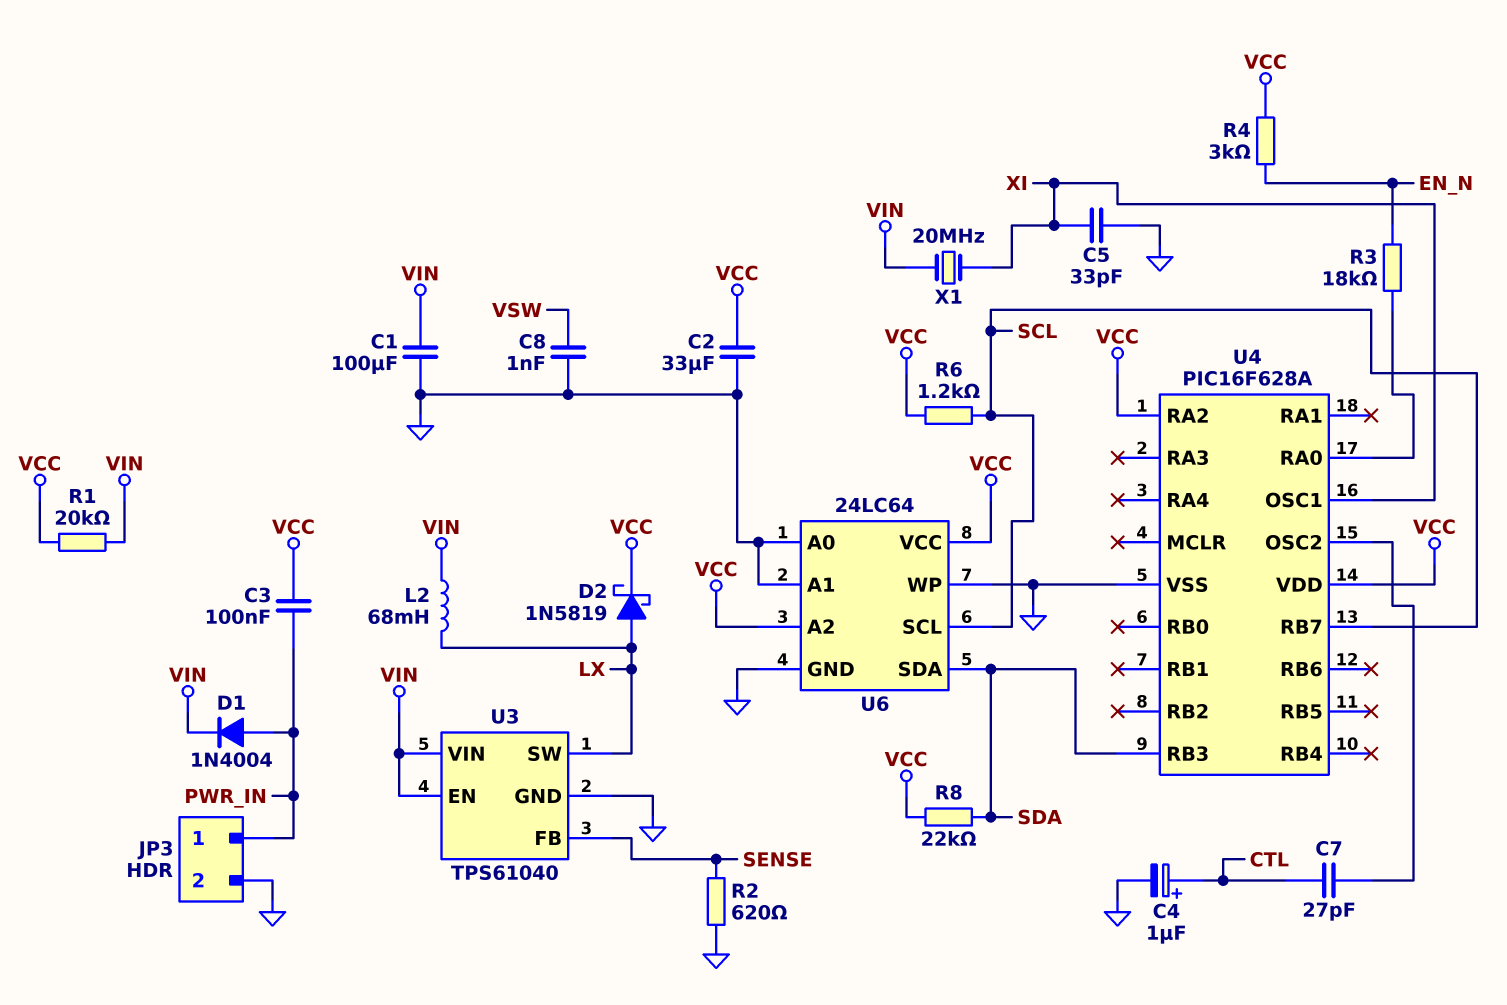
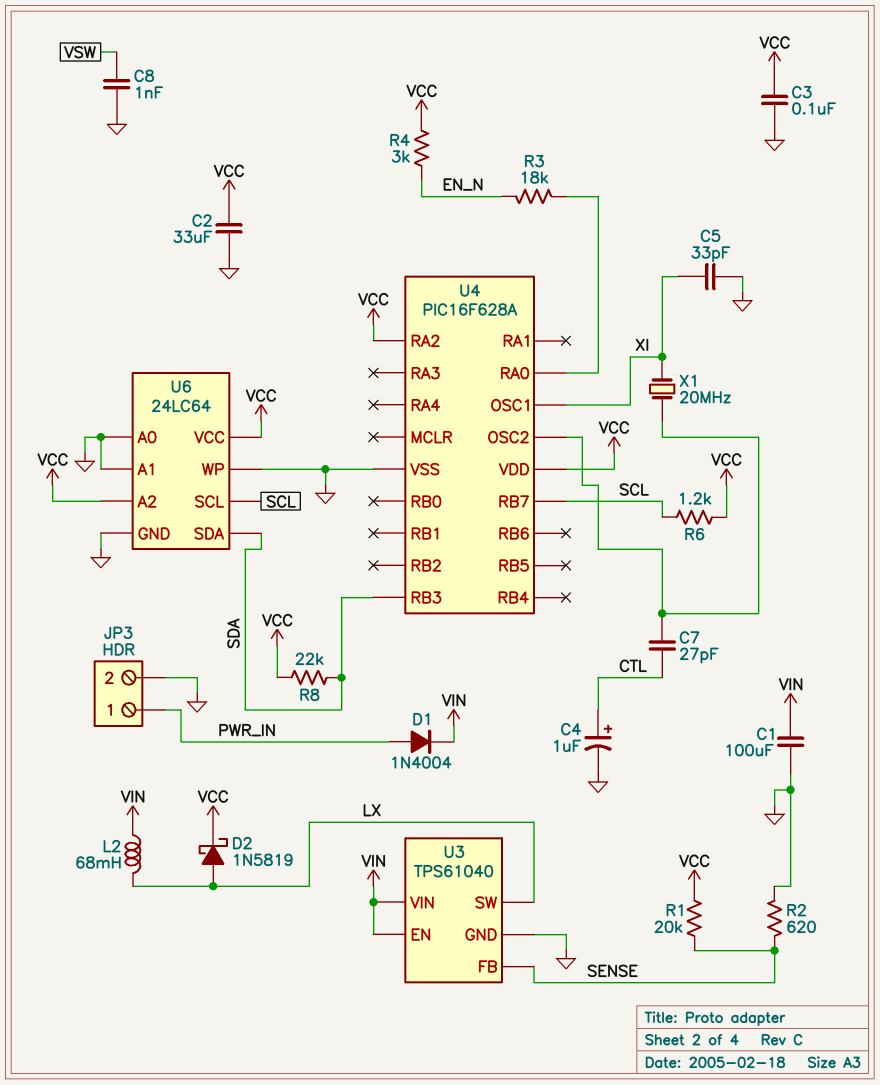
C3: 100nF (PWR_IN, VCC) -> 100nF (GND, VCC)
R1: 20k (VCC, VIN) -> 20k (SENSE, VCC)
X1: 20MHz (VIN, XI) -> 20MHz (U4/OSC2, XI)

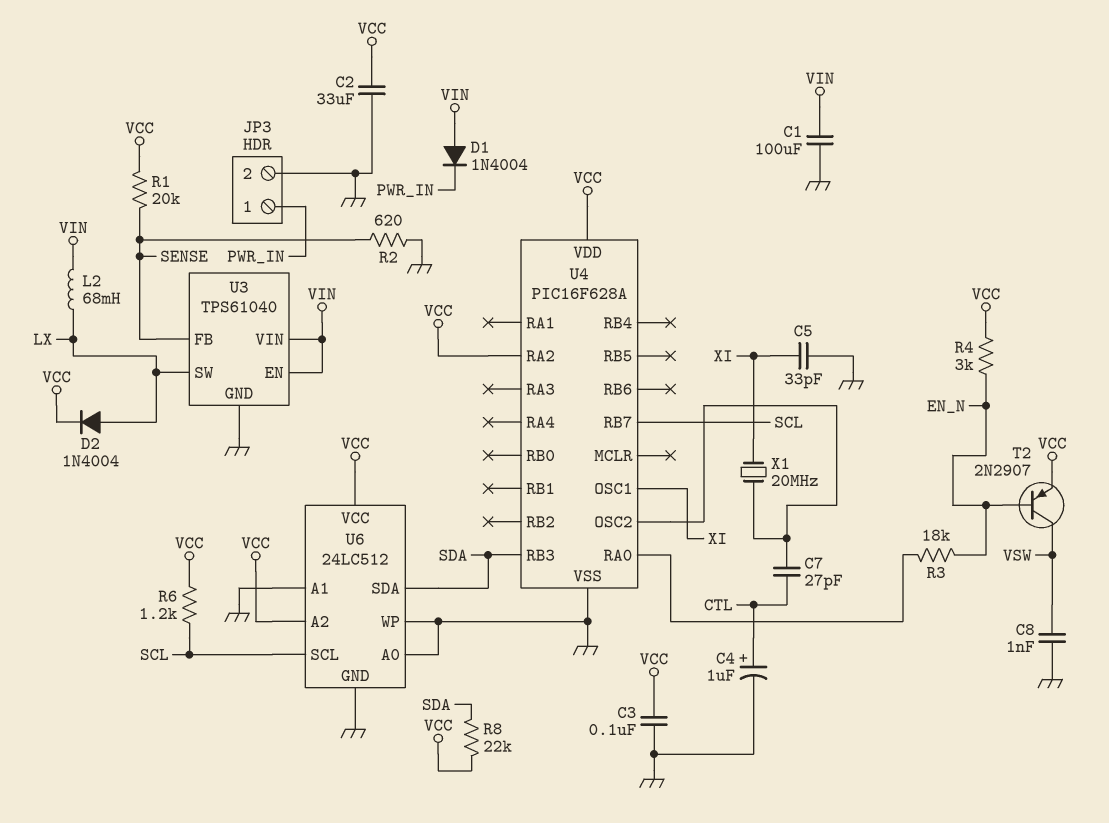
D1: diode 1N4004 (A PWR_IN, K VIN) -> diode 1N4004 (A VIN, K PWR_IN)
D2: schottky 1N5819 (A LX, K VCC) -> diode 1N4004 (A LX, K VCC)
T2: none -> PNP 2N2907 (B EN_N, C VSW, E VCC)
U6: 24LC64 -> 24LC512

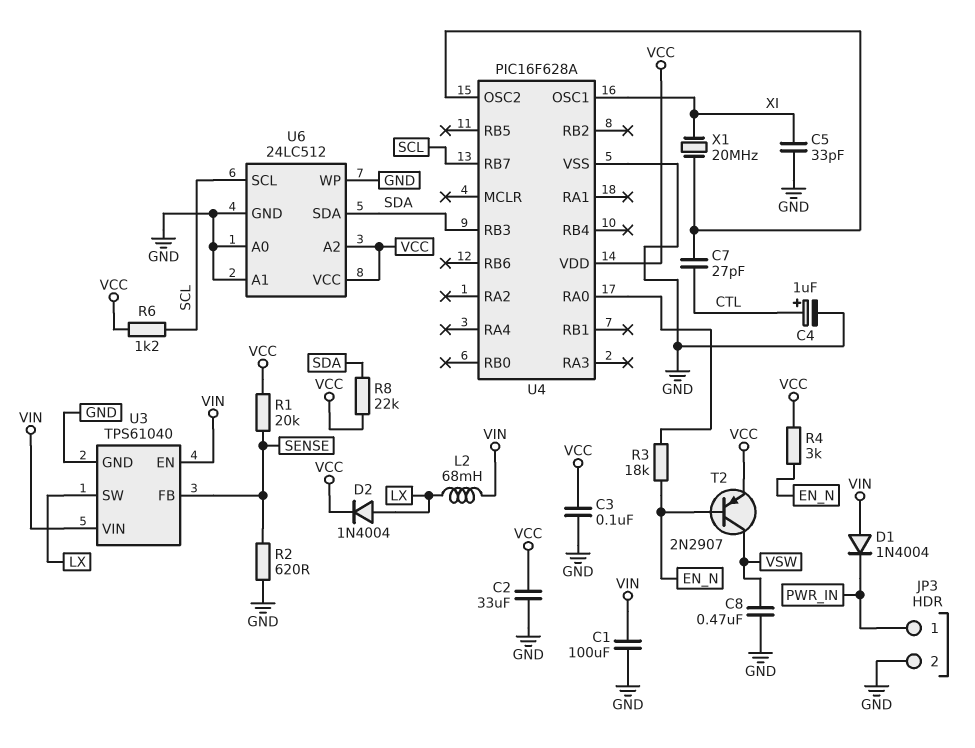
C8: 1nF (GND, VSW) -> 470nF (GND, VSW)
U4 pin RA2: VCC -> none

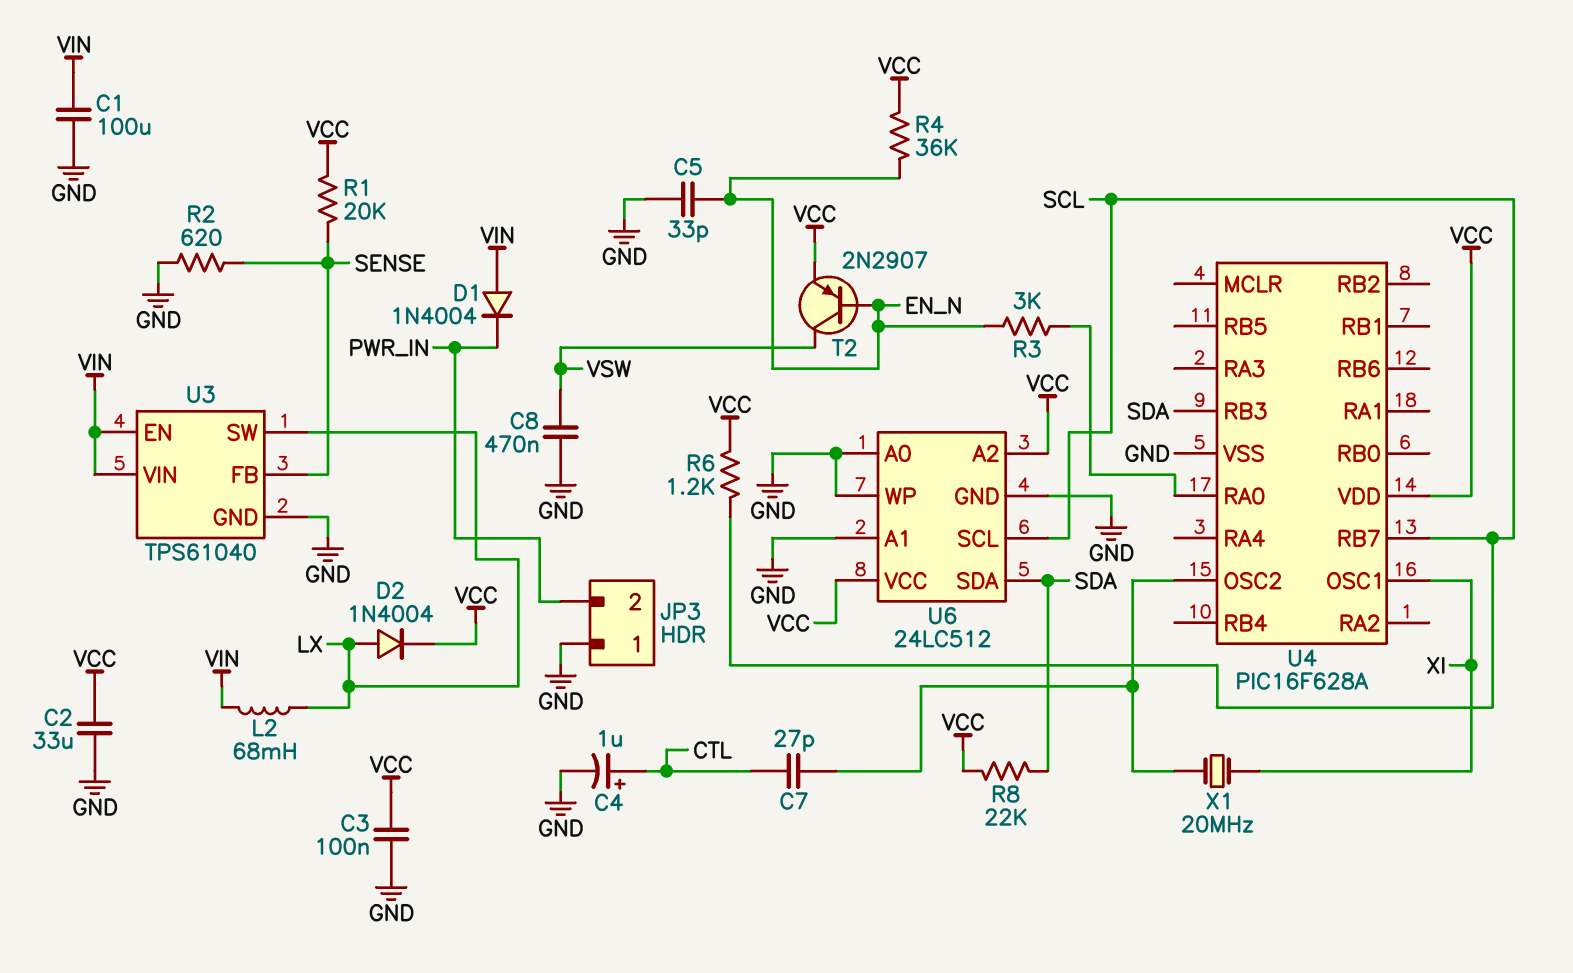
C5: 33pF (GND, XI) -> 33pF (EN_N, GND)
JP3 pin 1: PWR_IN -> GND
JP3 pin 2: GND -> PWR_IN
R3: 18k (EN_N, U4/RA0) -> 3k (EN_N, U4/RA0)
R4: 3k (EN_N, VCC) -> 36k (EN_N, VCC)

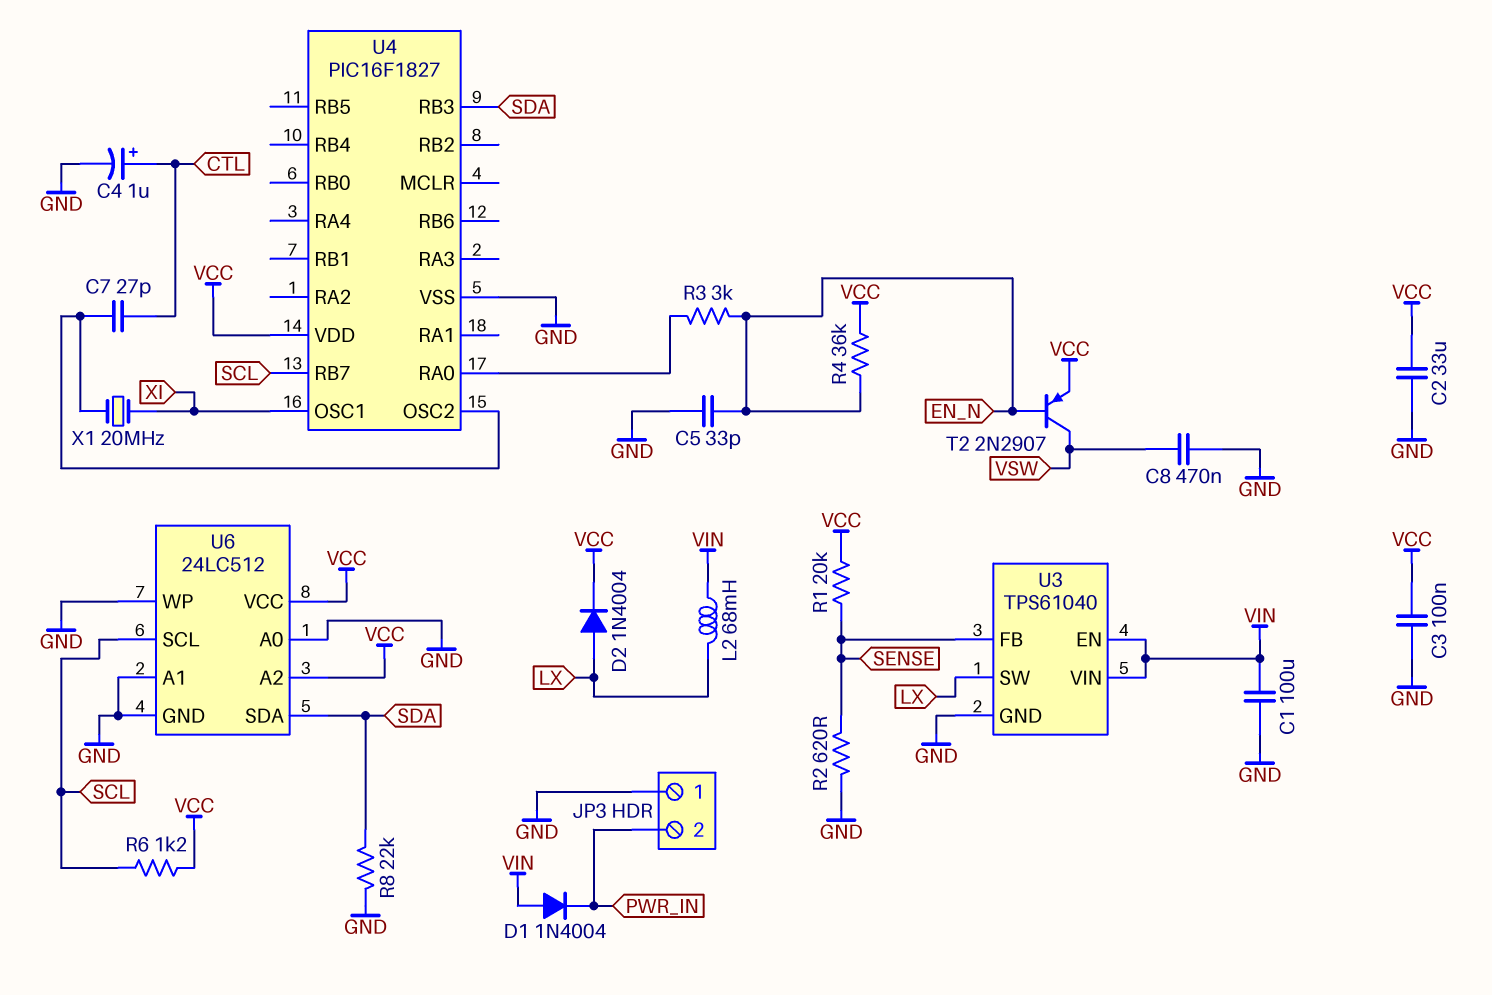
R8: 22k (SDA, VCC) -> 22k (GND, SDA)
U4: PIC16F628A -> PIC16F1827

